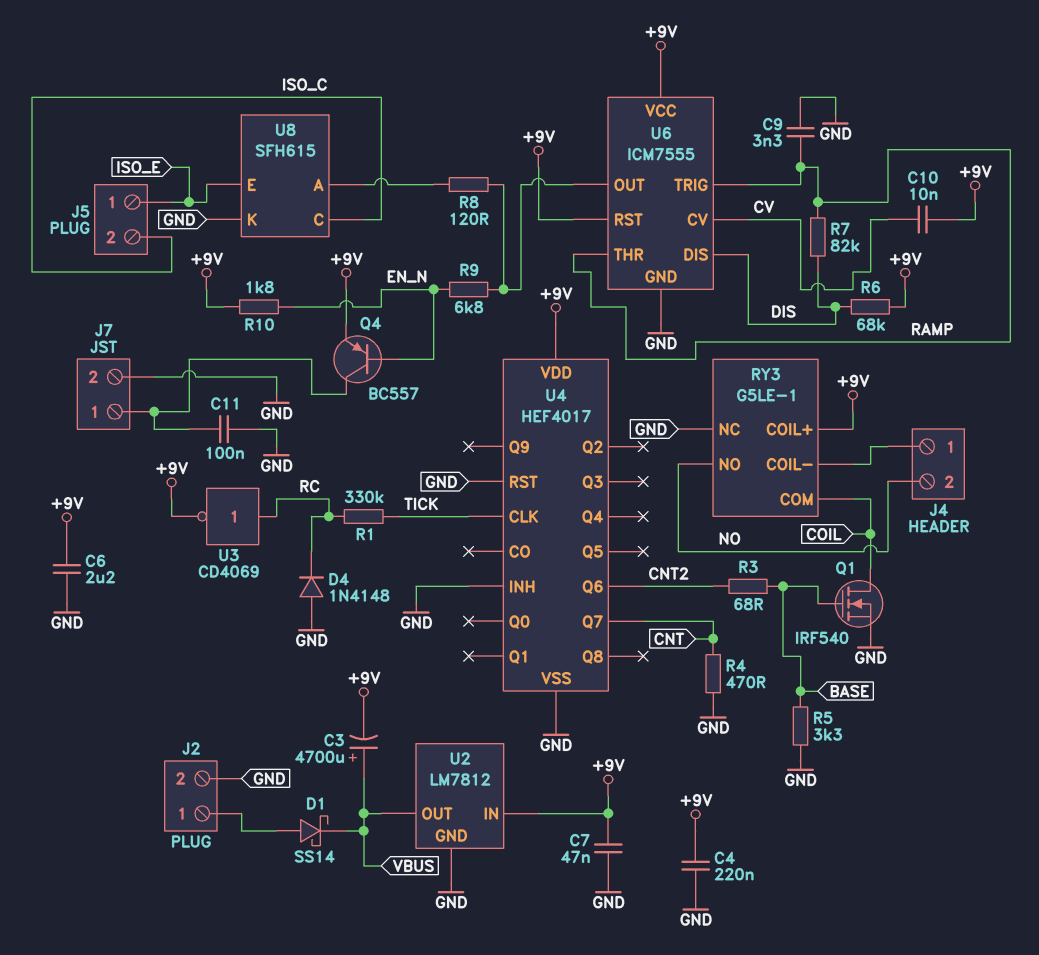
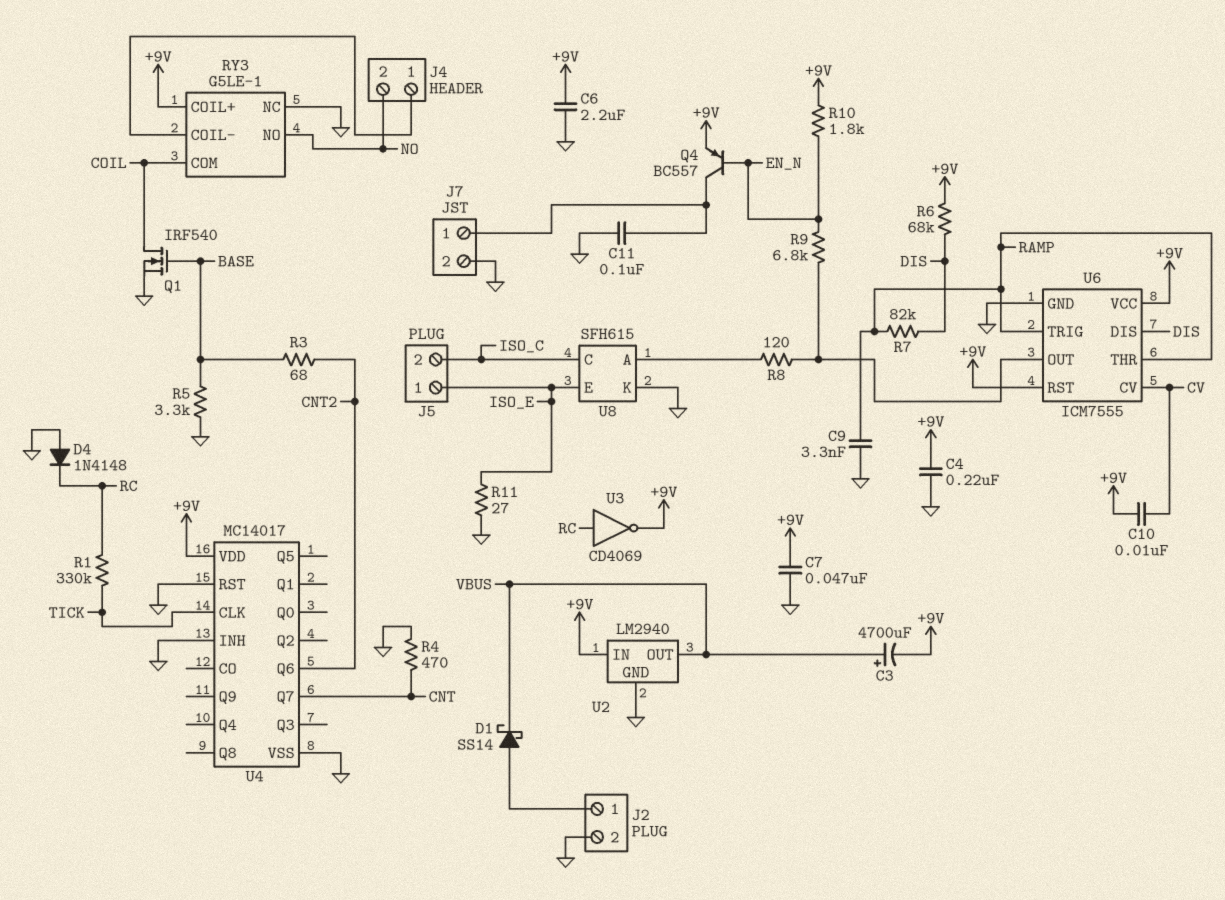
R11: none -> 27 (GND, ISO_E)
U2: LM7812 -> LM2940
U4: HEF4017 -> MC14017

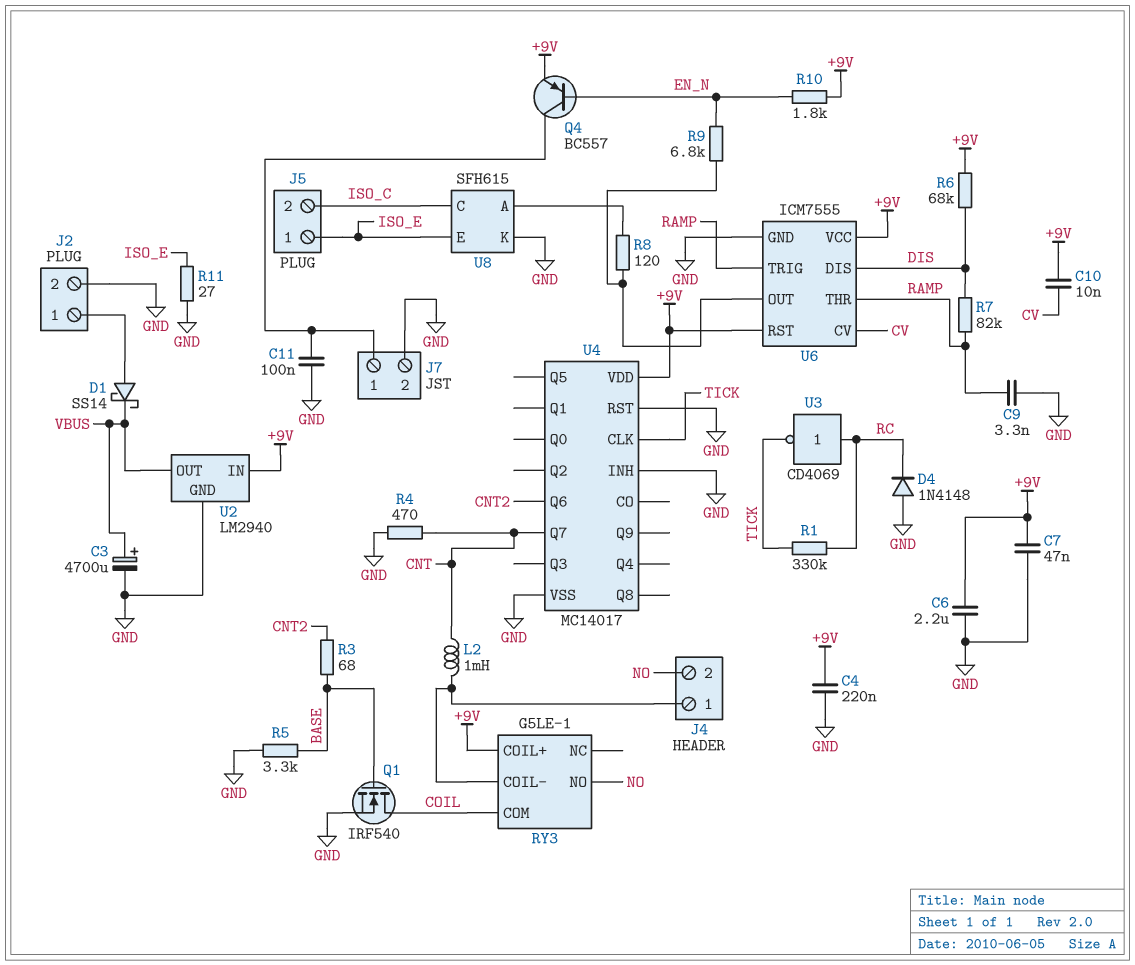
C3: 4700uF (plus VBUS, minus +9V) -> 4700uF (plus VBUS, minus GND)
L2: none -> 1mH (CNT, J4/1)
RY3 pin NC: GND -> none
U3: NOT CD4069 (in RC, out +9V) -> NOT CD4069 (in RC, out TICK)

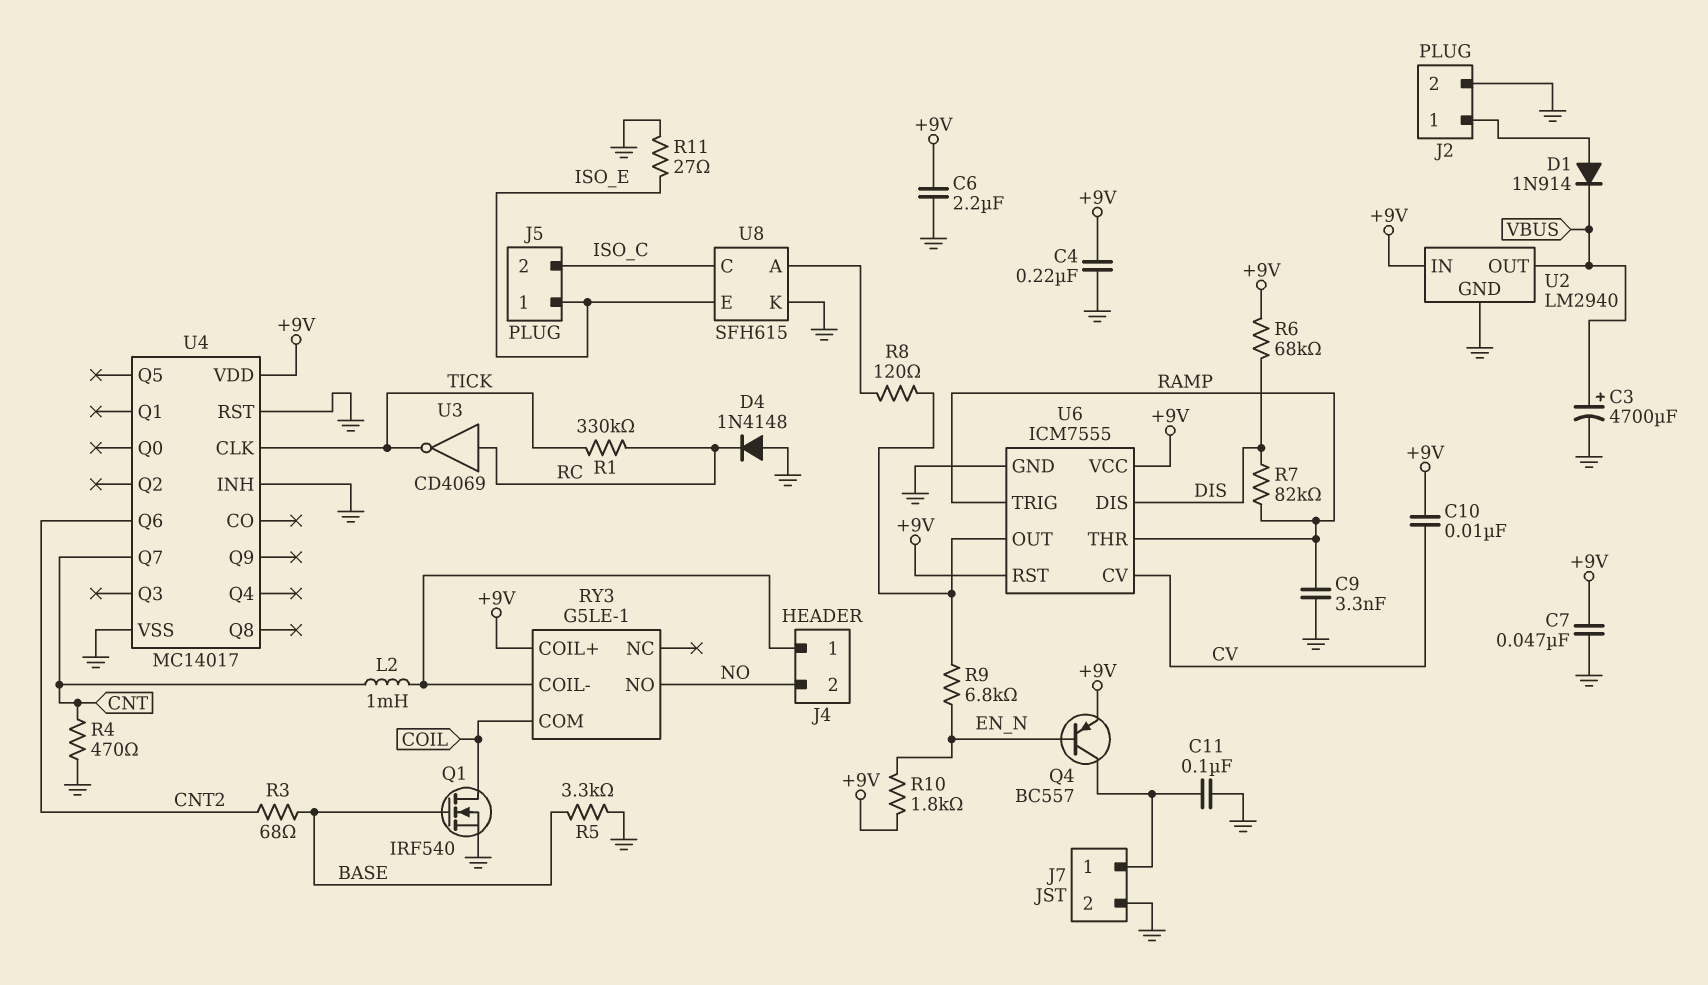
D1: schottky SS14 (A J2/1, K VBUS) -> diode 1N914 (A J2/1, K VBUS)

